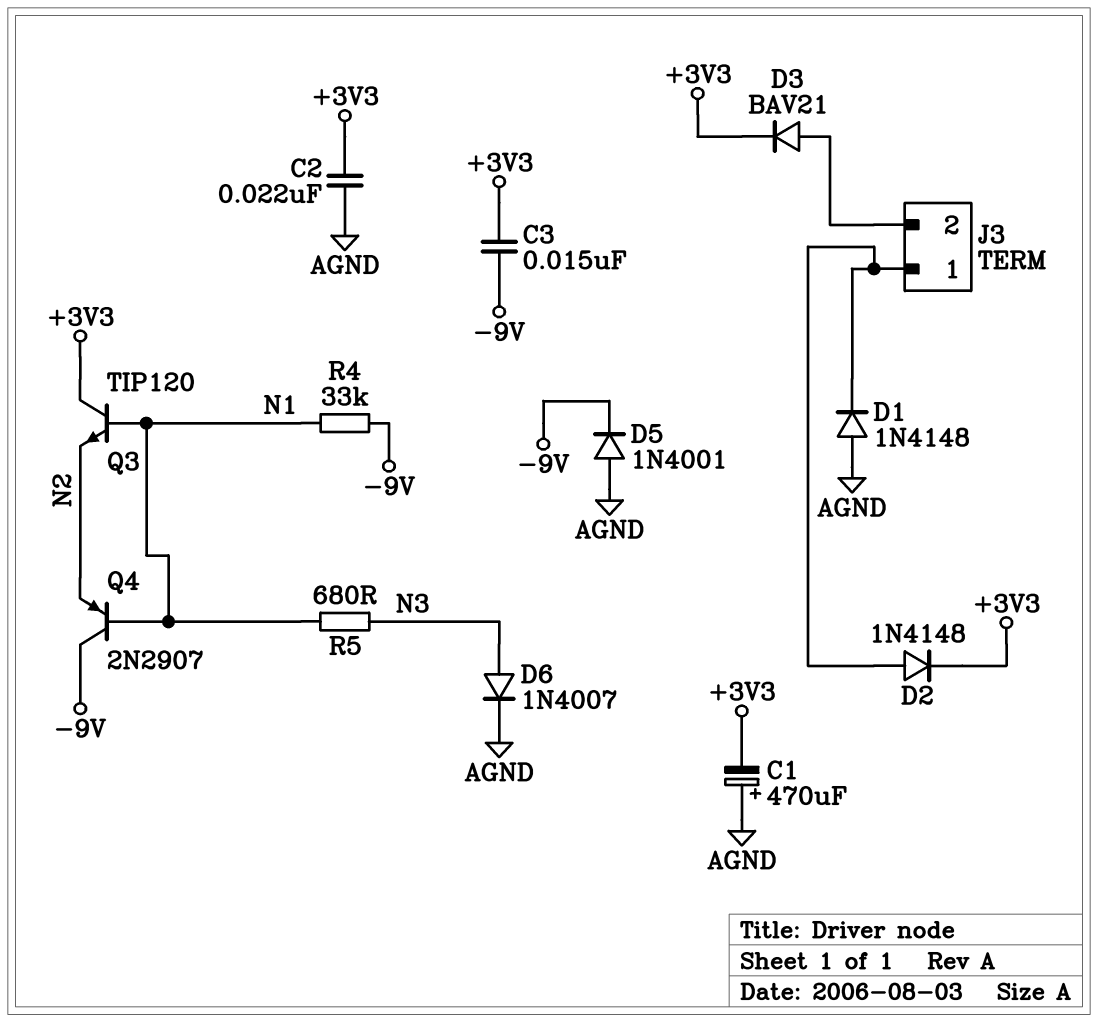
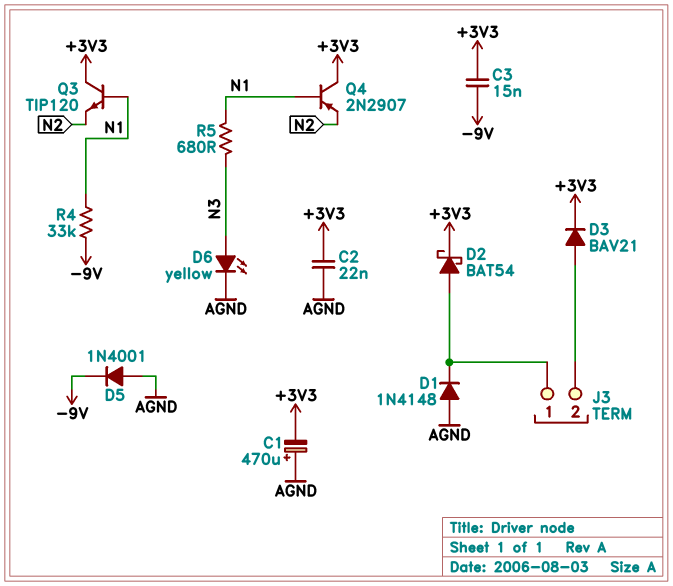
D2: diode 1N4148 (A J3/1, K +3V3) -> schottky BAT54 (A J3/1, K +3V3)
D6: diode 1N4007 (A N3, K AGND) -> LED yellow (A N3, K AGND)
Q4: PNP 2N2907 (B N1, C -9V, E N2) -> PNP 2N2907 (B N1, C +3V3, E N2)

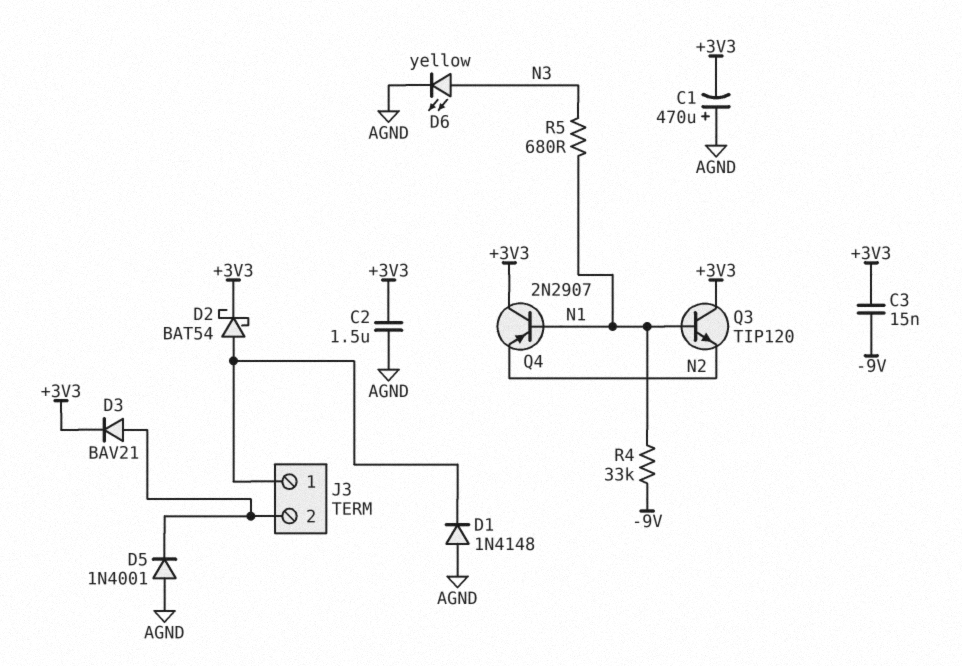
C2: 22nF (+3V3, AGND) -> 1.5uF (+3V3, AGND)
D5: diode 1N4001 (A AGND, K -9V) -> diode 1N4001 (A AGND, K J3/2)

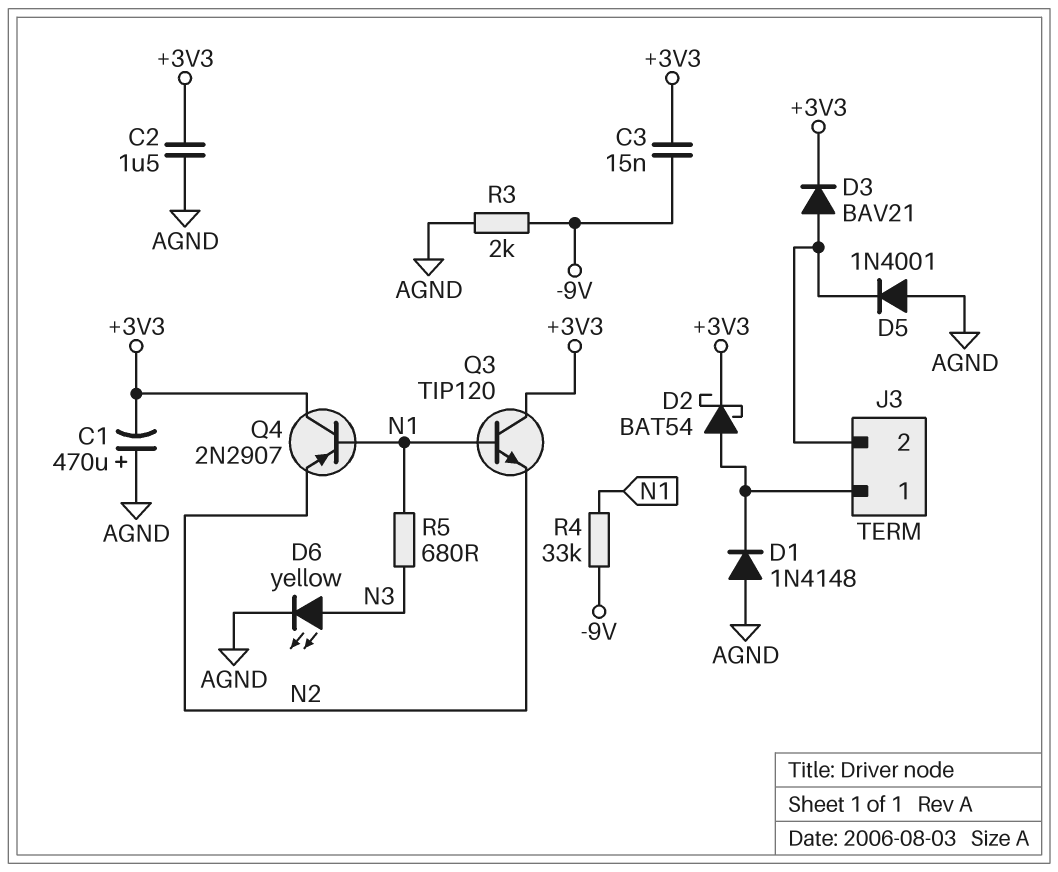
R3: none -> 2k (-9V, AGND)

